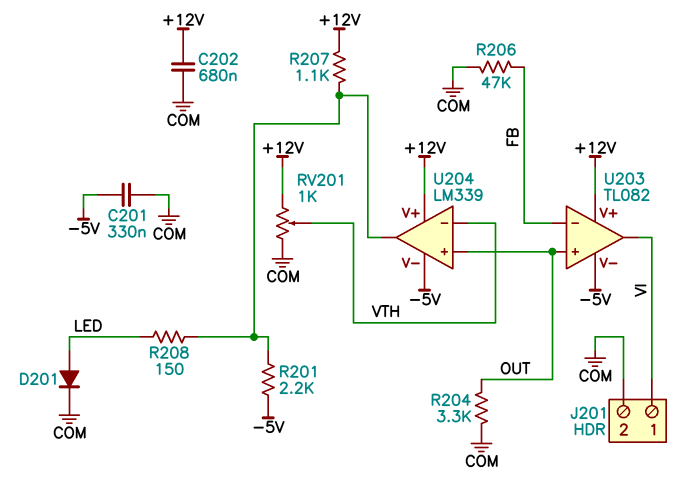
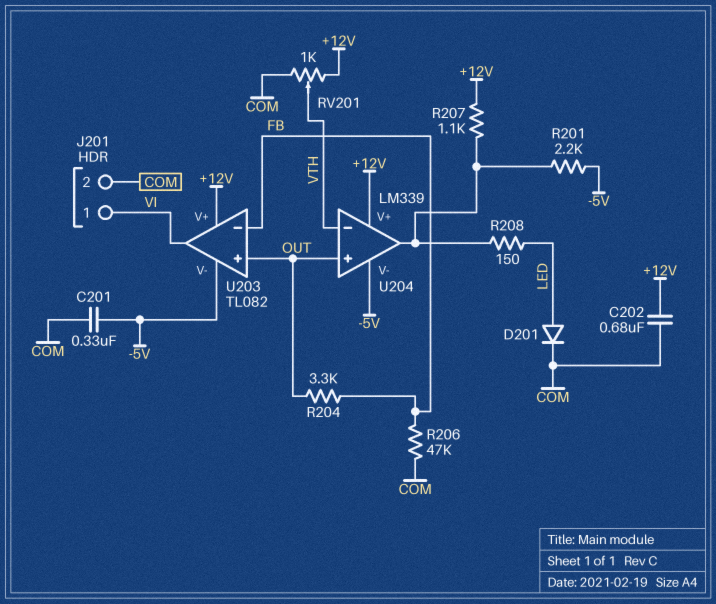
R204: 3.3k (COM, OUT) -> 3.3k (FB, OUT)

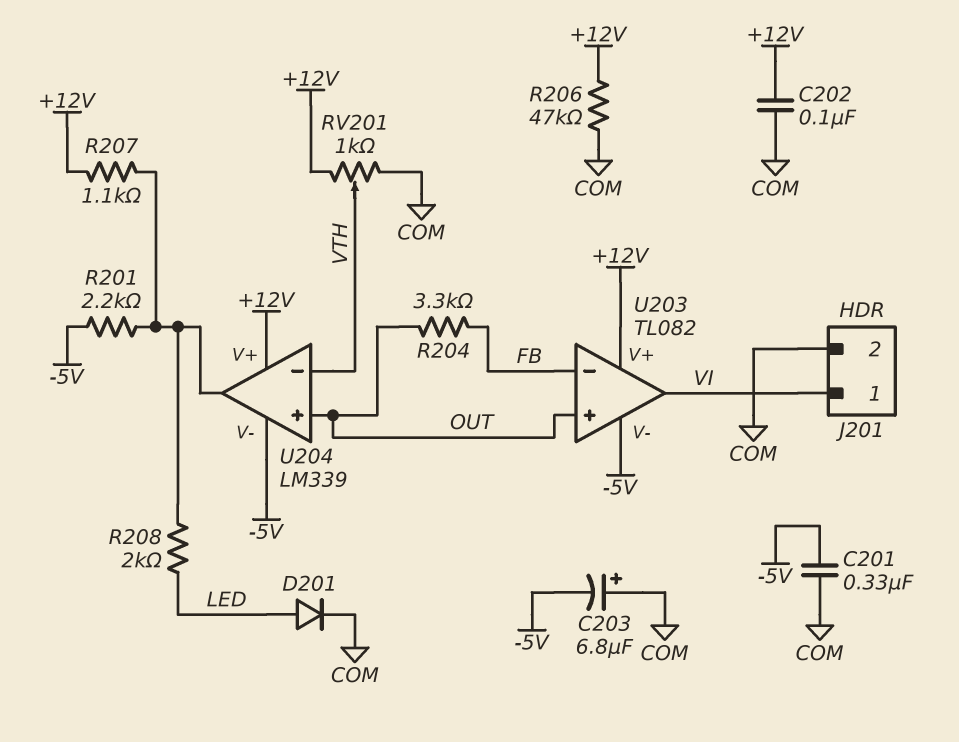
C202: 680nF (+12V, COM) -> 100nF (+12V, COM)
C203: none -> 6.8uF (plus COM, minus -5V)
R206: 47k (COM, FB) -> 47k (+12V, COM)
R208: 150 (LED, U204/out) -> 2k (LED, U204/out)

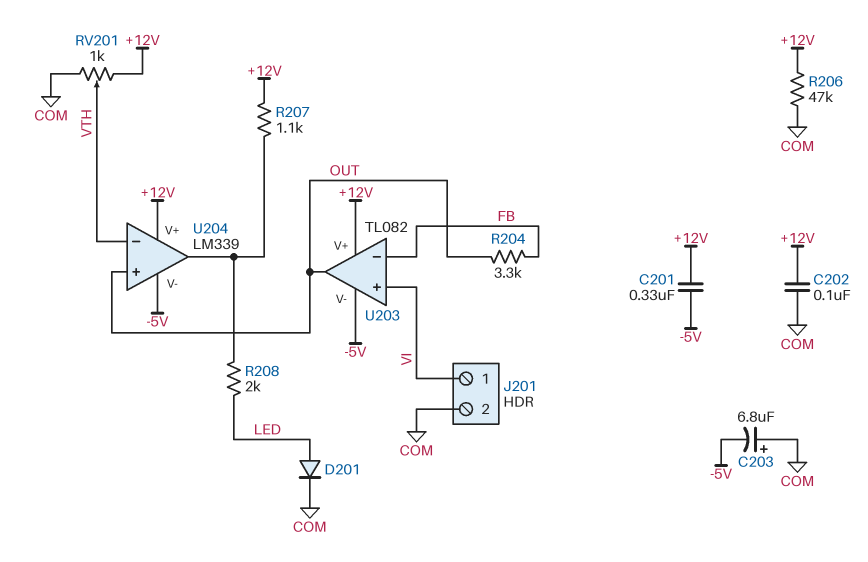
C201: 330nF (-5V, COM) -> 330nF (+12V, -5V)
R201: 2.2k (-5V, U204/out) -> none
U203 pin in+: OUT -> VI
U203 pin out: VI -> OUT

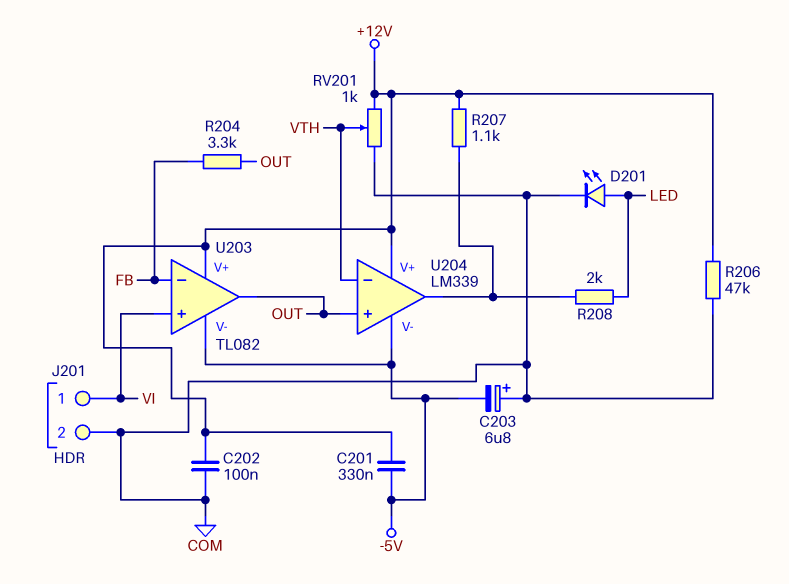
D201: diode (A LED, K COM) -> LED (A LED, K COM)

